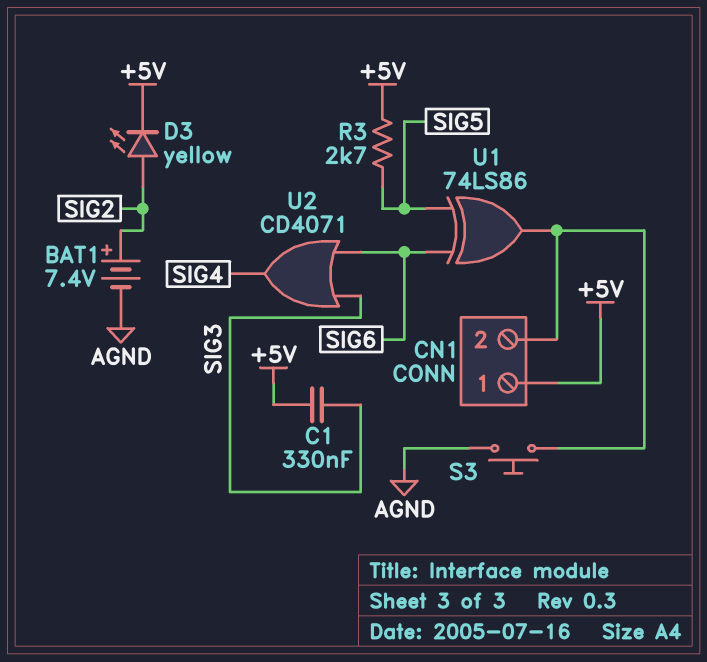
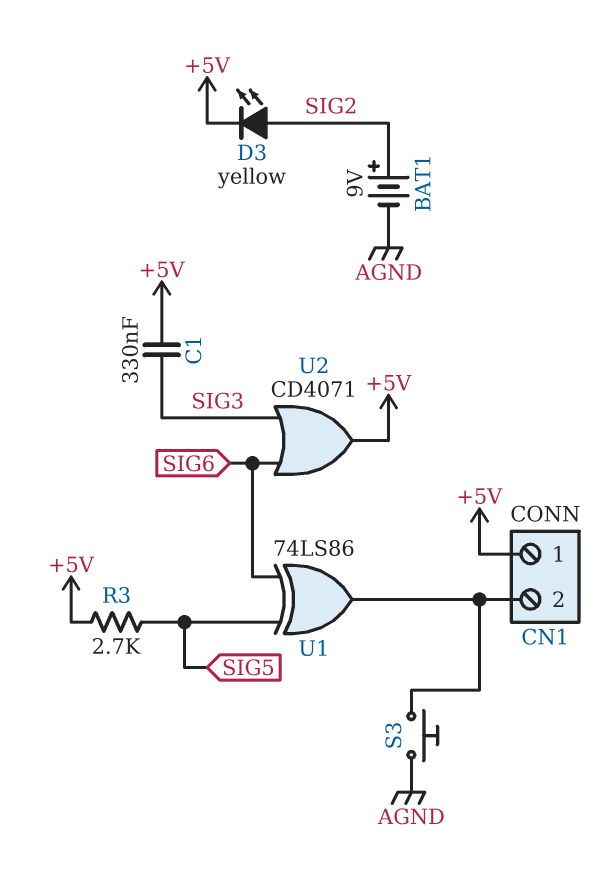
BAT1: 7.4V (plus SIG2, minus AGND) -> 9V (plus SIG2, minus AGND)
U2: OR CD4071 (in SIG3, in SIG6, out SIG4) -> OR CD4071 (in SIG3, in SIG6, out +5V)

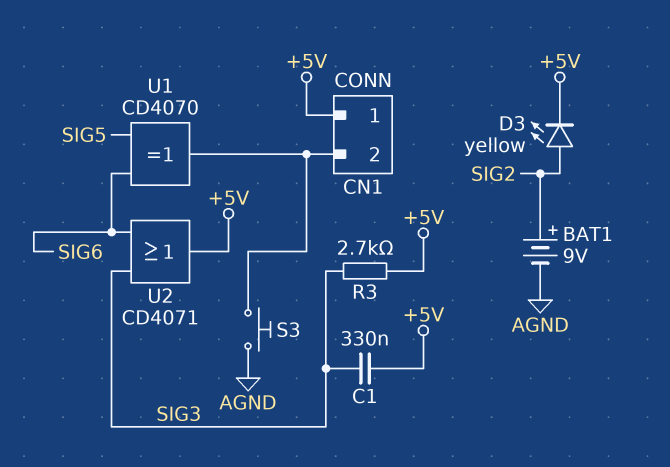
R3: 2.7k (+5V, SIG5) -> 2.7k (+5V, SIG3)
U1: XOR 74LS86 (in SIG5, in SIG6, out CN1/2) -> XOR CD4070 (in SIG5, in SIG6, out CN1/2)

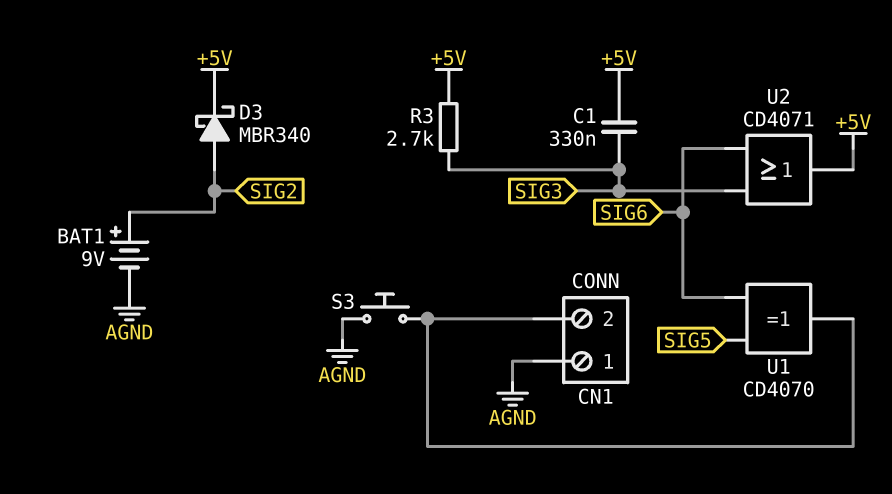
CN1 pin 1: +5V -> AGND
D3: LED yellow (A SIG2, K +5V) -> schottky MBR340 (A SIG2, K +5V)

